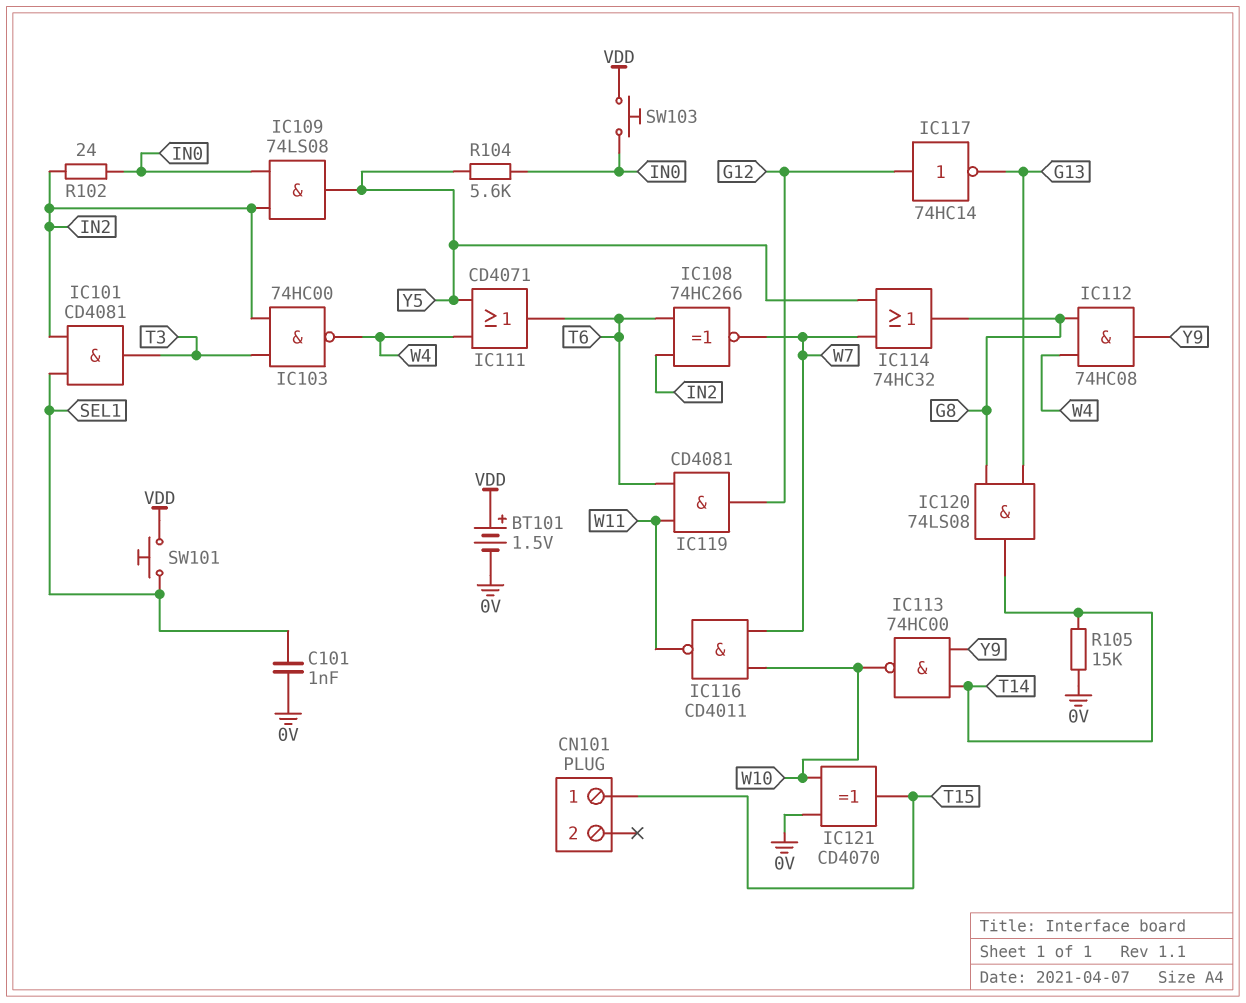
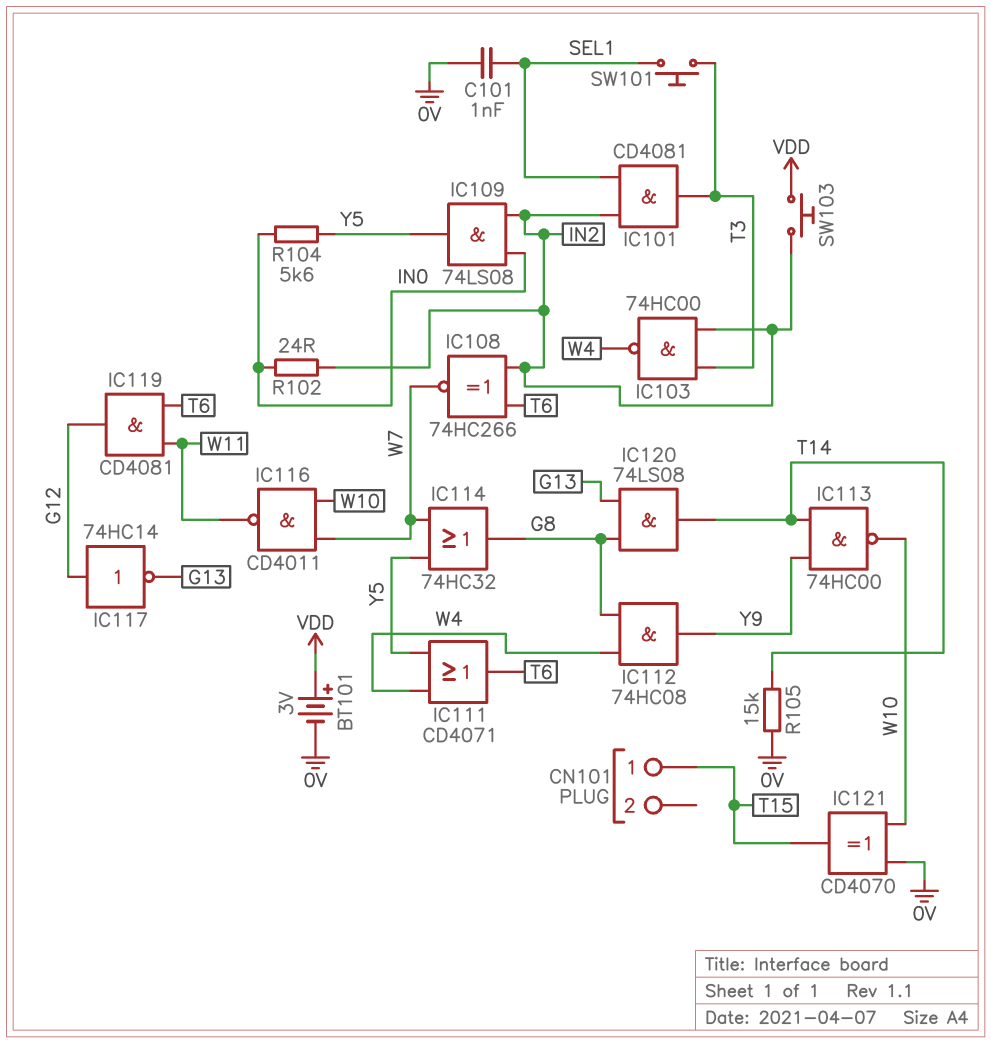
BT101: 1.5V (plus VDD, minus 0V) -> 3V (plus VDD, minus 0V)
SW101: button (SEL1, VDD) -> button (SEL1, T3)
SW103: button (IN0, VDD) -> button (IN2, VDD)

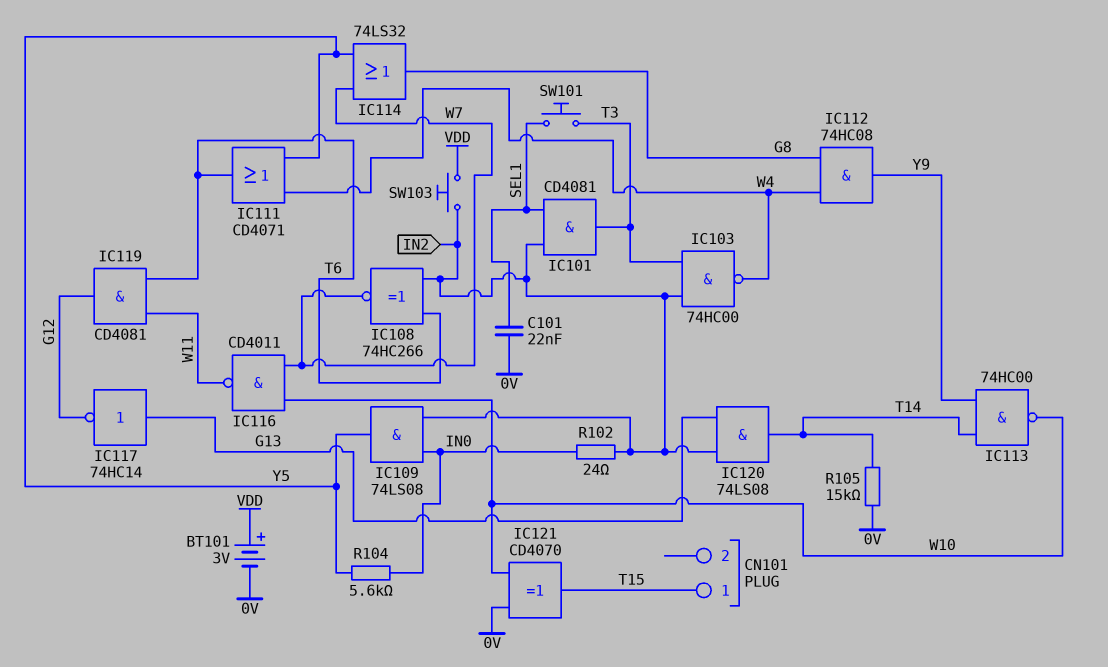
C101: 1nF (0V, SEL1) -> 22nF (0V, SEL1)
IC114: OR 74HC32 (in W7, in Y5, out G8) -> OR 74LS32 (in W7, in Y5, out G8)
IC117: NOT 74HC14 (in G12, out G13) -> NOT 74HC14 (in G13, out G12)
IC120: AND 74LS08 (in G8, in G13, out T14) -> AND 74LS08 (in G13, in IN2, out T14)

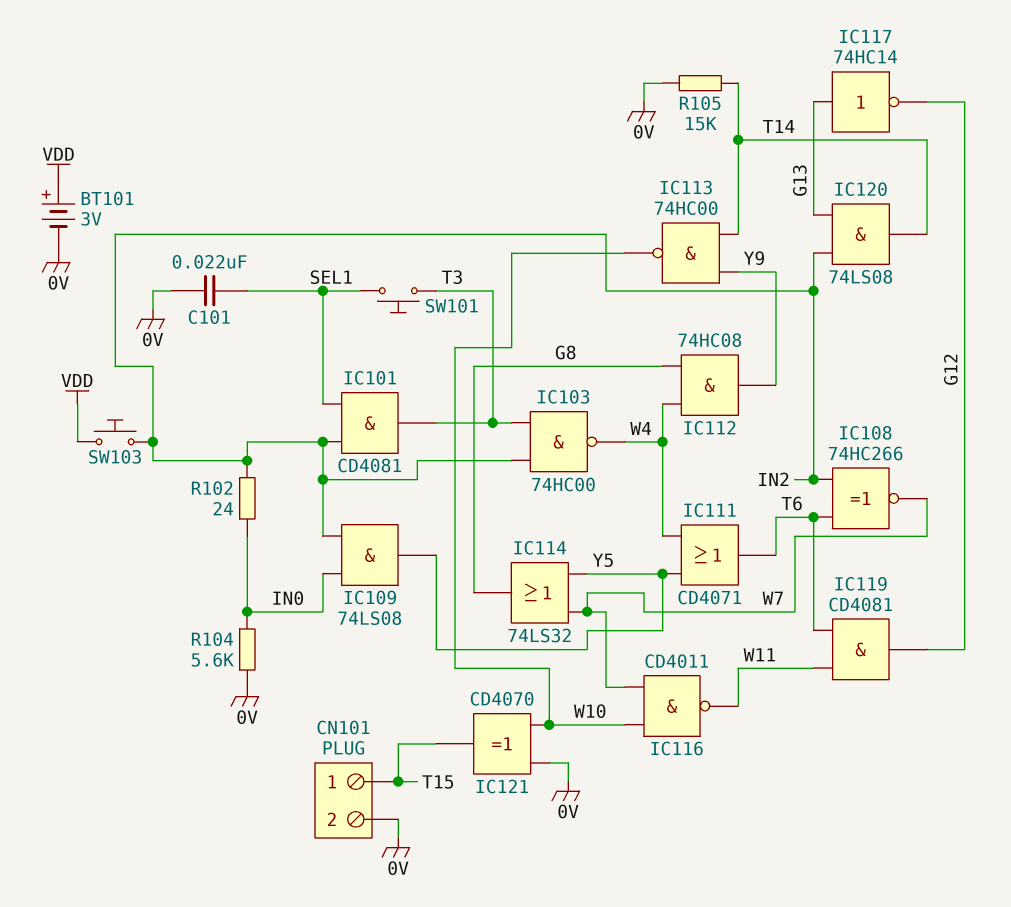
CN101 pin 2: none -> 0V
R104: 5.6k (IN0, Y5) -> 5.6k (0V, IN0)

